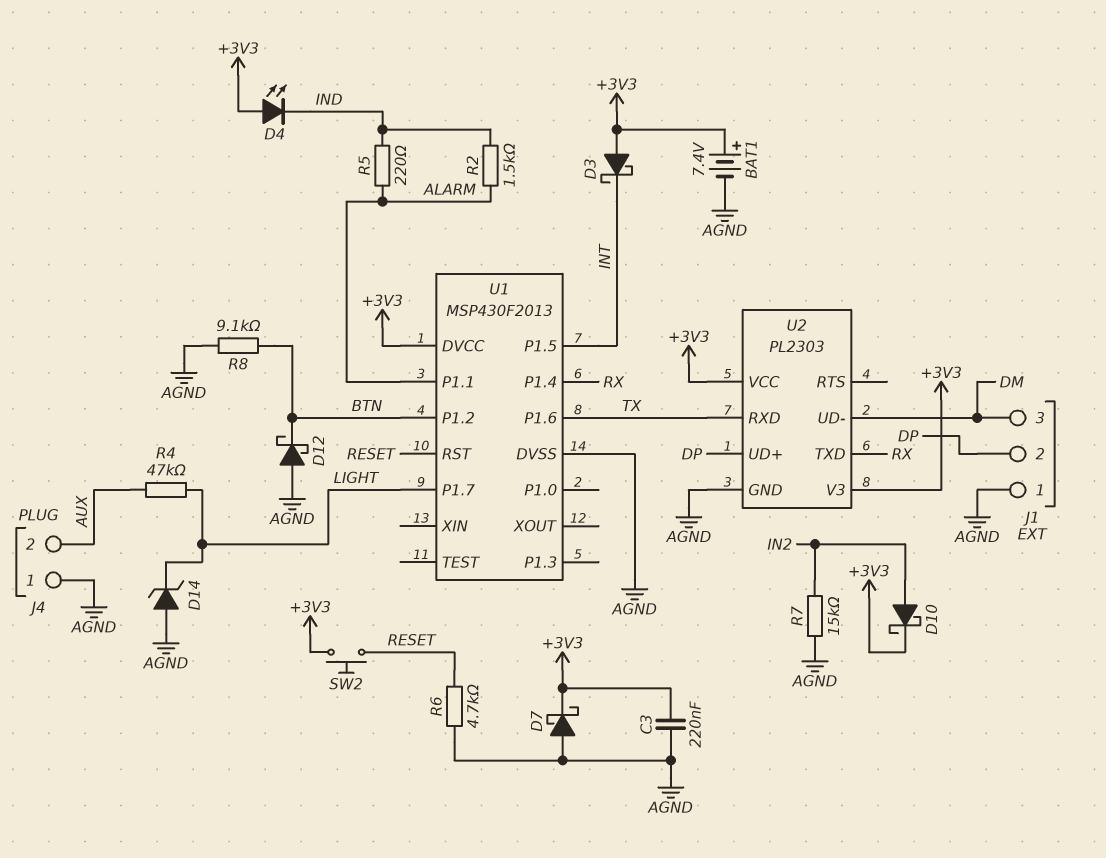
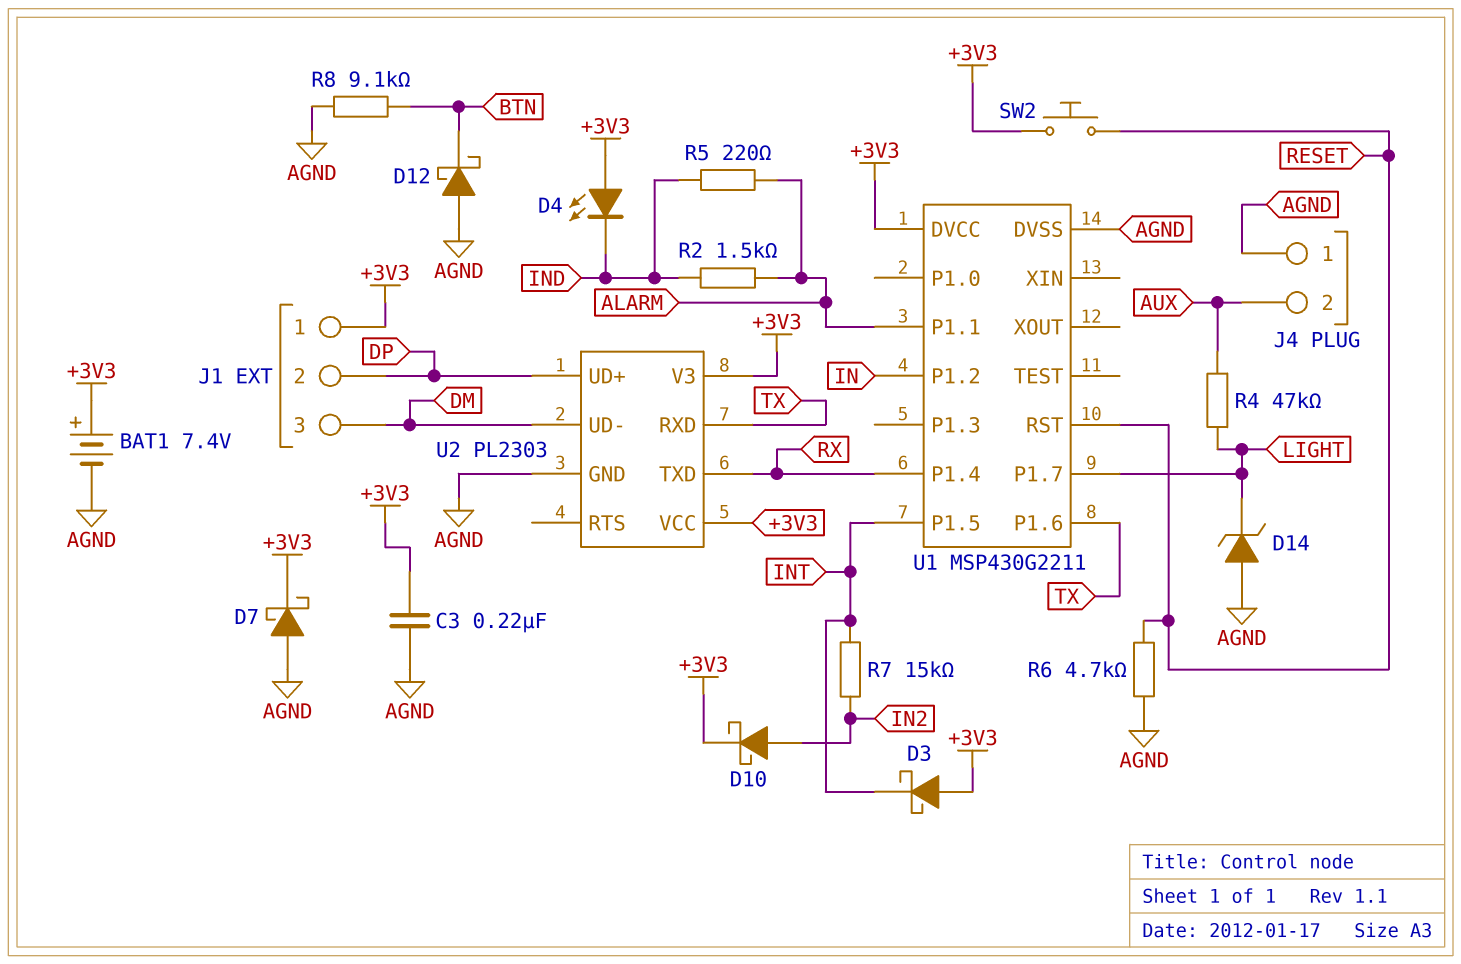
J1 pin 1: AGND -> +3V3
R7: 15k (AGND, IN2) -> 15k (IN2, INT)
U1: MSP430F2013 -> MSP430G2211
U1 pin P1.2: BTN -> IN

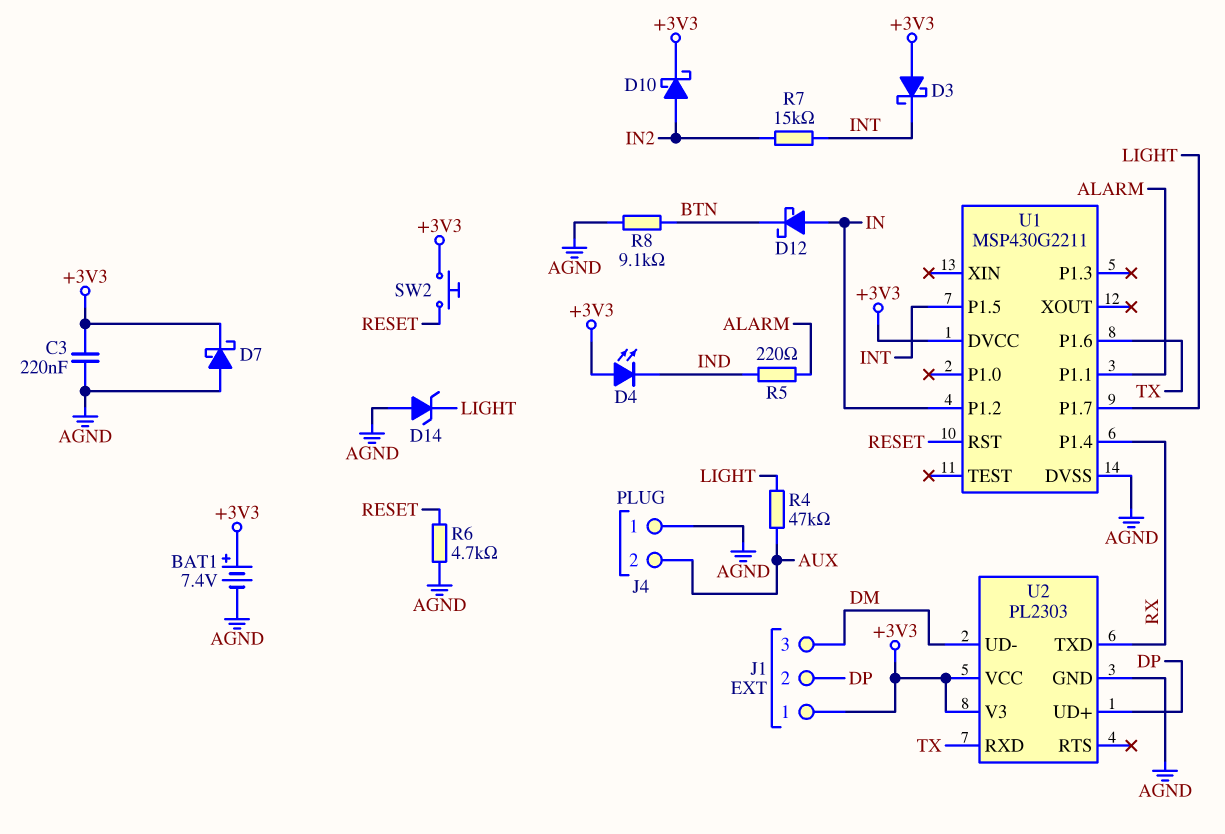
D12: schottky (A AGND, K BTN) -> schottky (A IN, K BTN)
R2: 1.5k (ALARM, IND) -> none

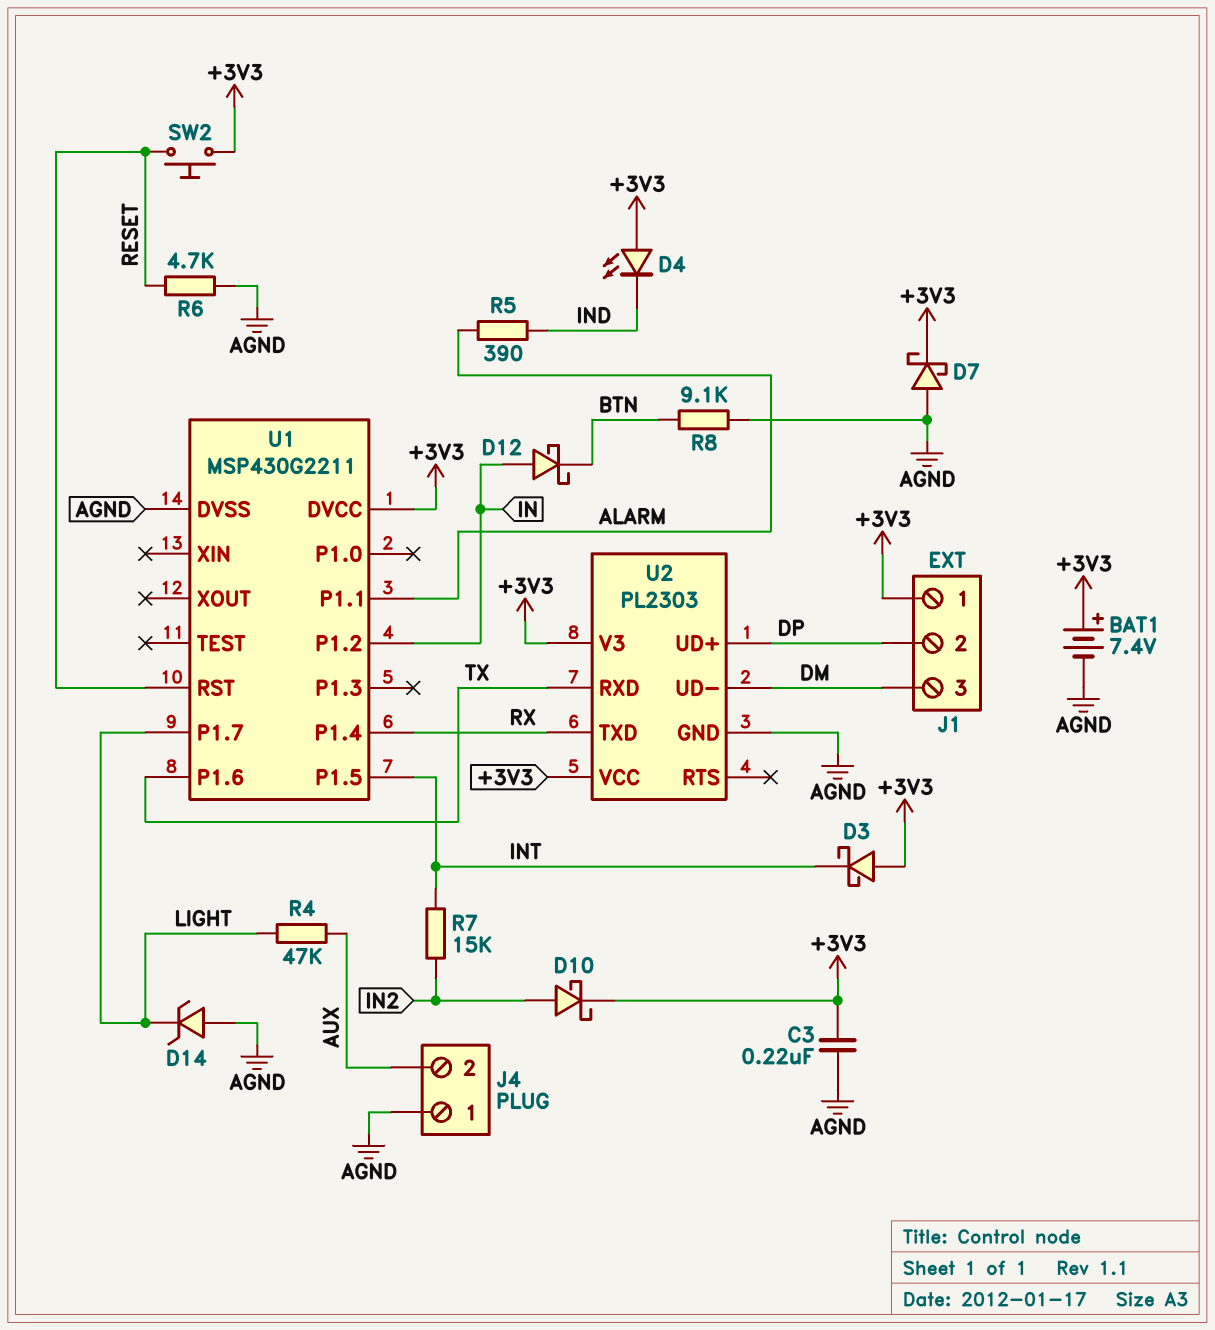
R5: 220 (ALARM, IND) -> 390 (ALARM, IND)

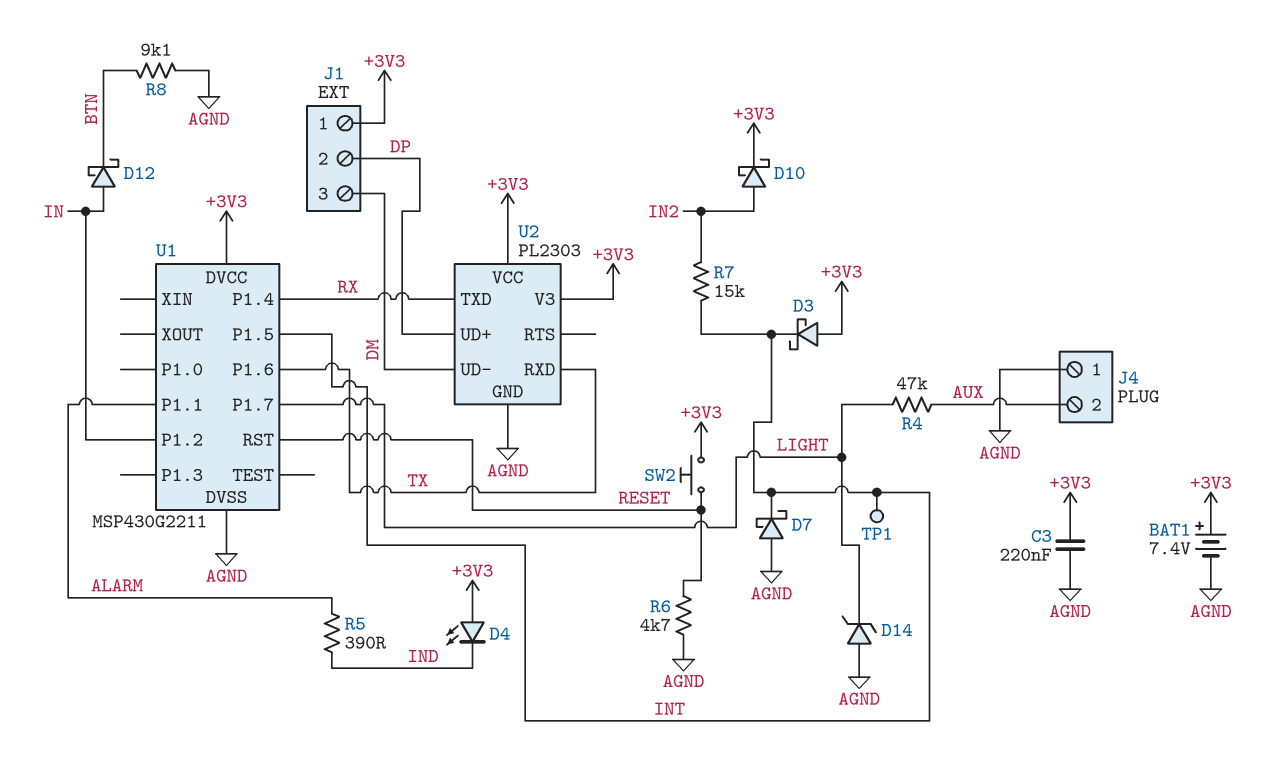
D7: schottky (A AGND, K +3V3) -> schottky (A AGND, K INT)
TP1: none -> test point (INT)

